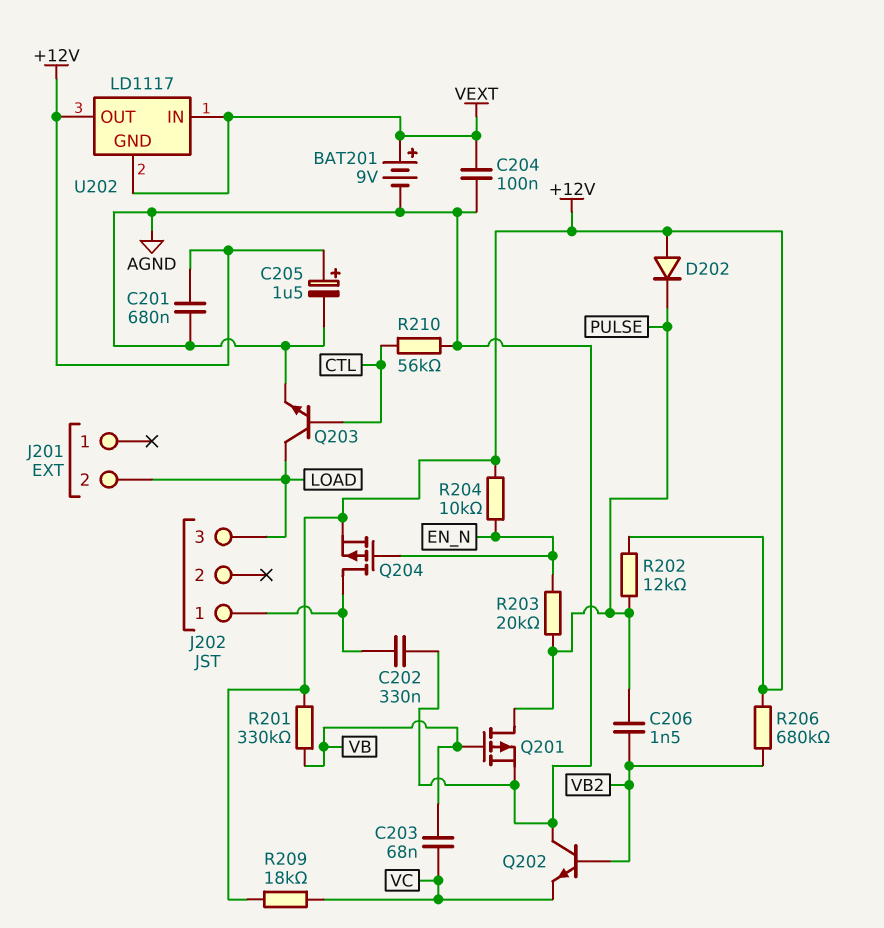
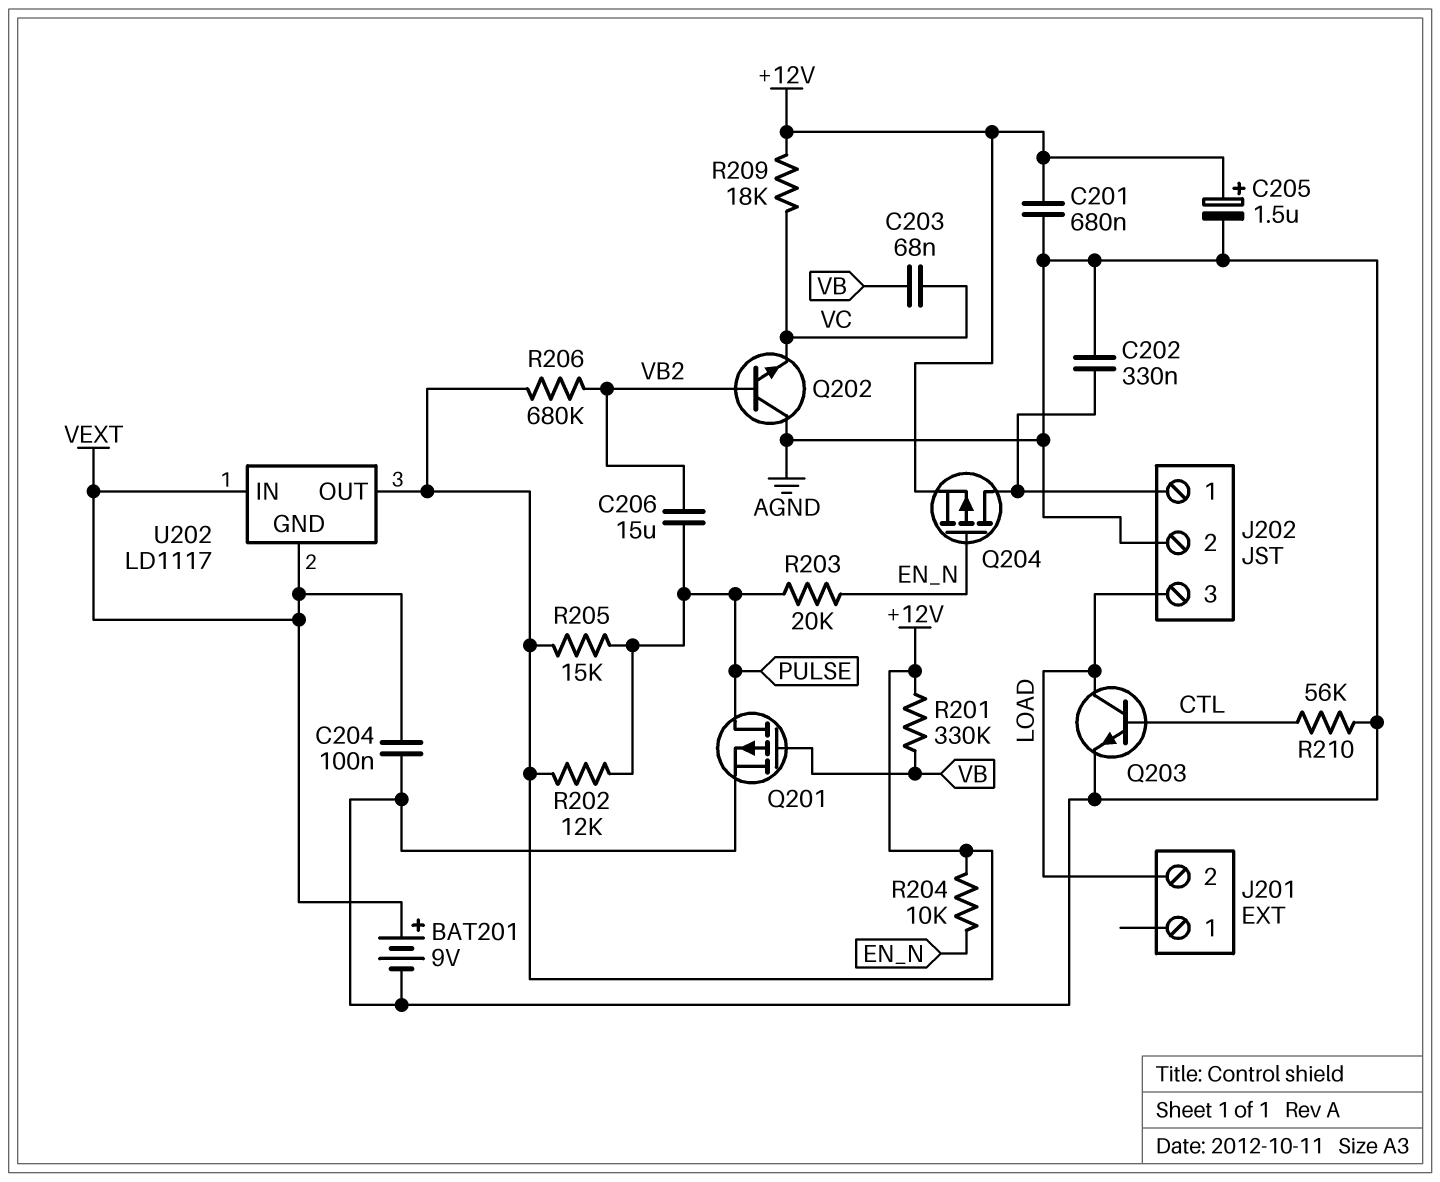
C206: 1.5nF (PULSE, VB2) -> 15uF (PULSE, VB2)
D202: diode (A +12V, K PULSE) -> none
J202 pin 2: none -> AGND
R205: none -> 15k (+12V, PULSE)

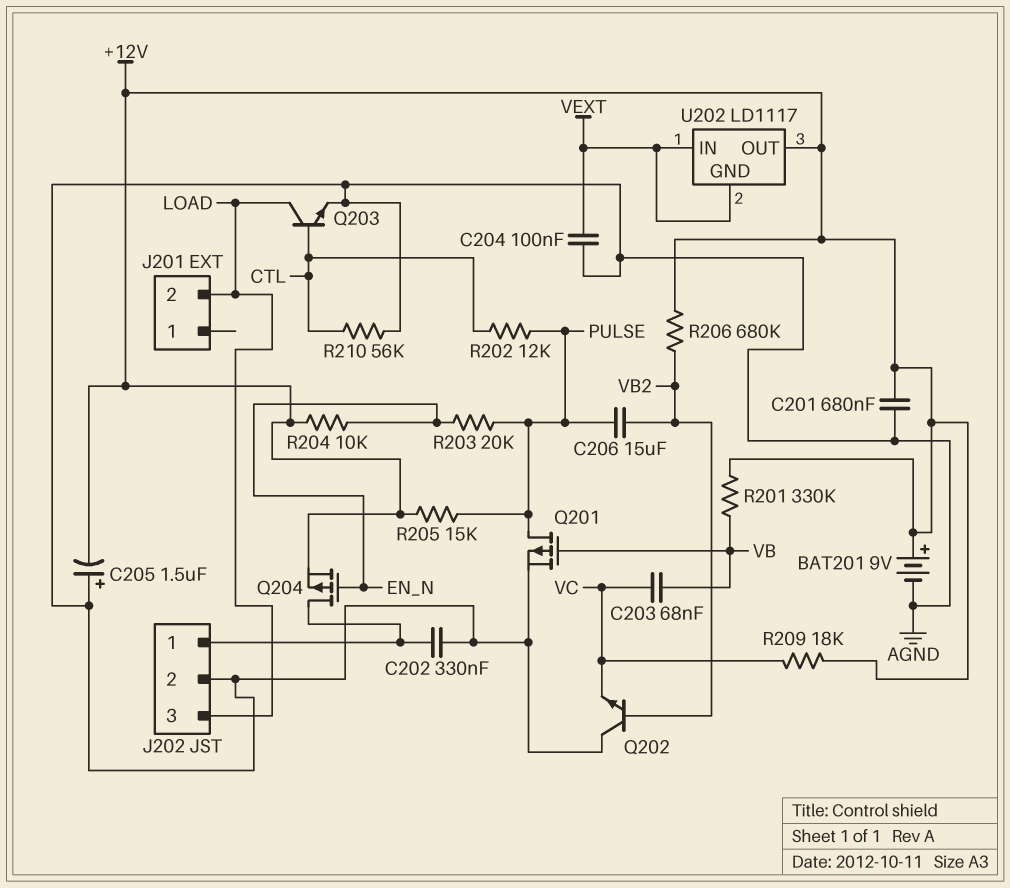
BAT201: 9V (plus VEXT, minus AGND) -> 9V (plus +12V, minus AGND)
C205: 1.5uF (plus +12V, minus AGND) -> 1.5uF (plus AGND, minus +12V)
R202: 12k (+12V, PULSE) -> 12k (CTL, PULSE)

